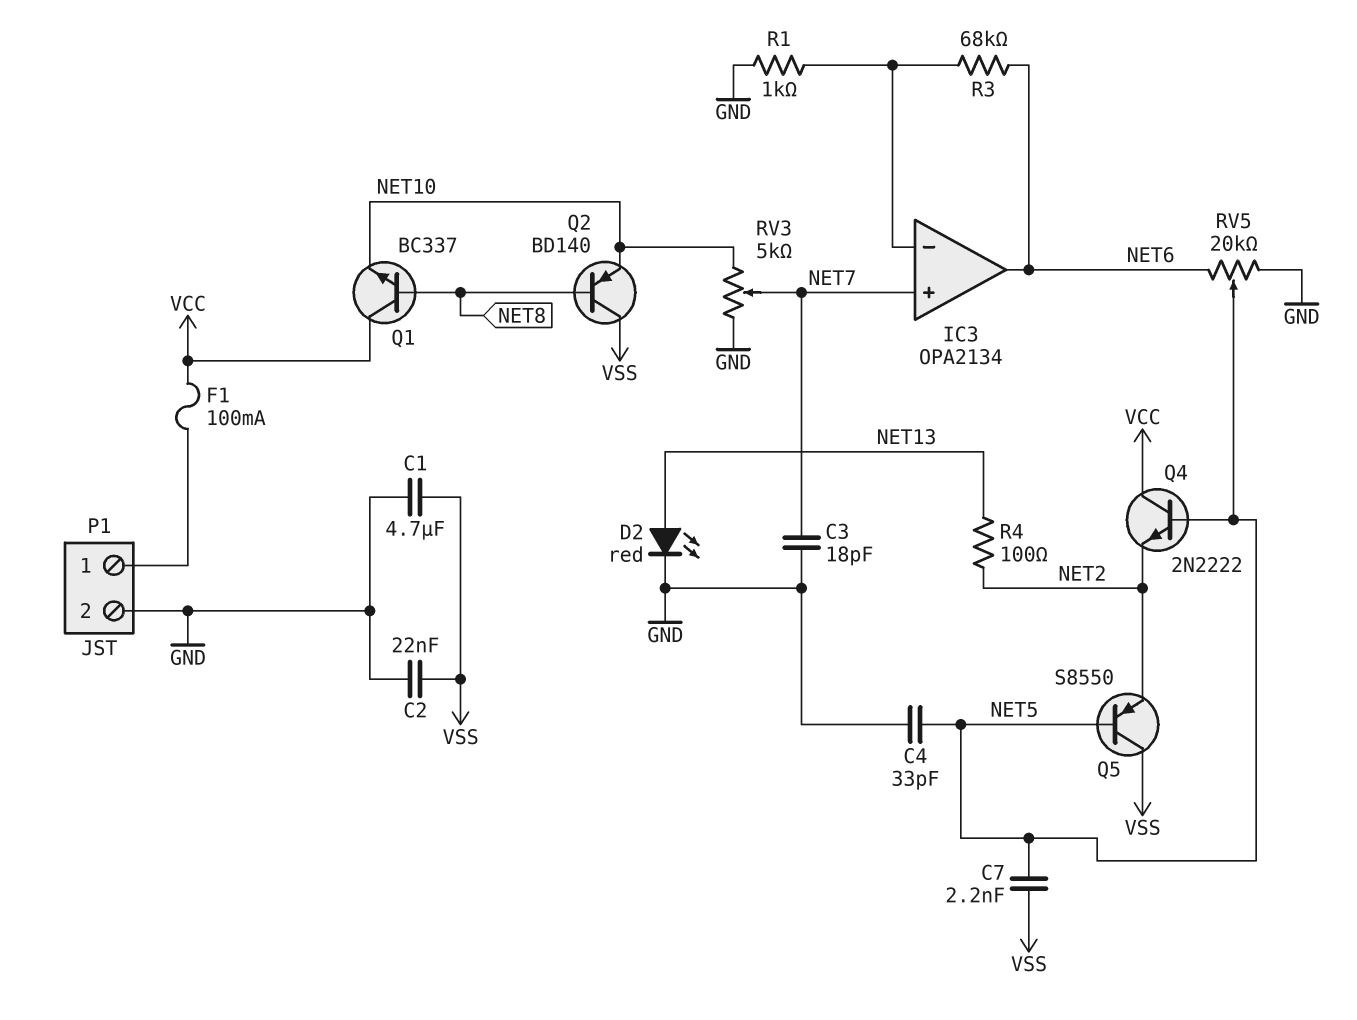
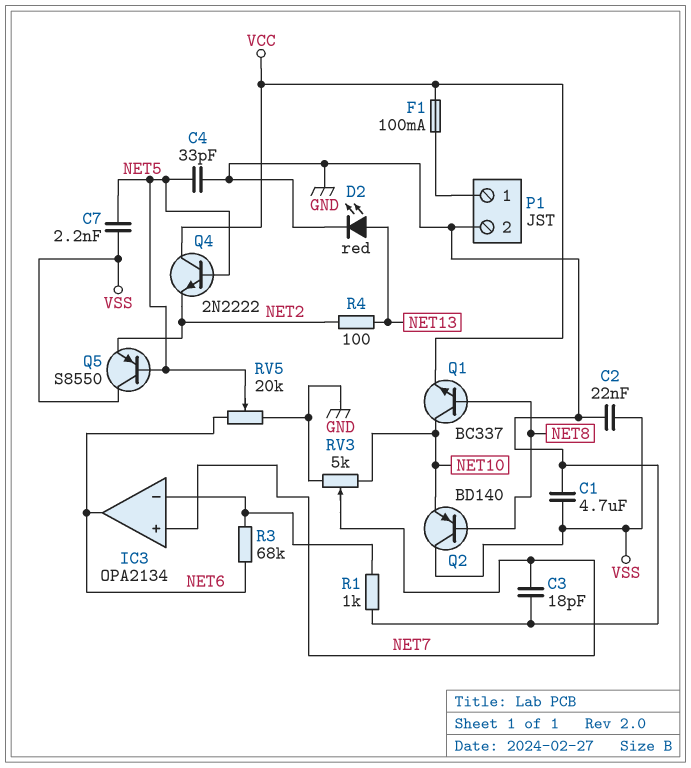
Q1: NPN BC337 (B NET8, C VCC, E NET10) -> NPN BC337 (B NET8, C NET10, E VCC)

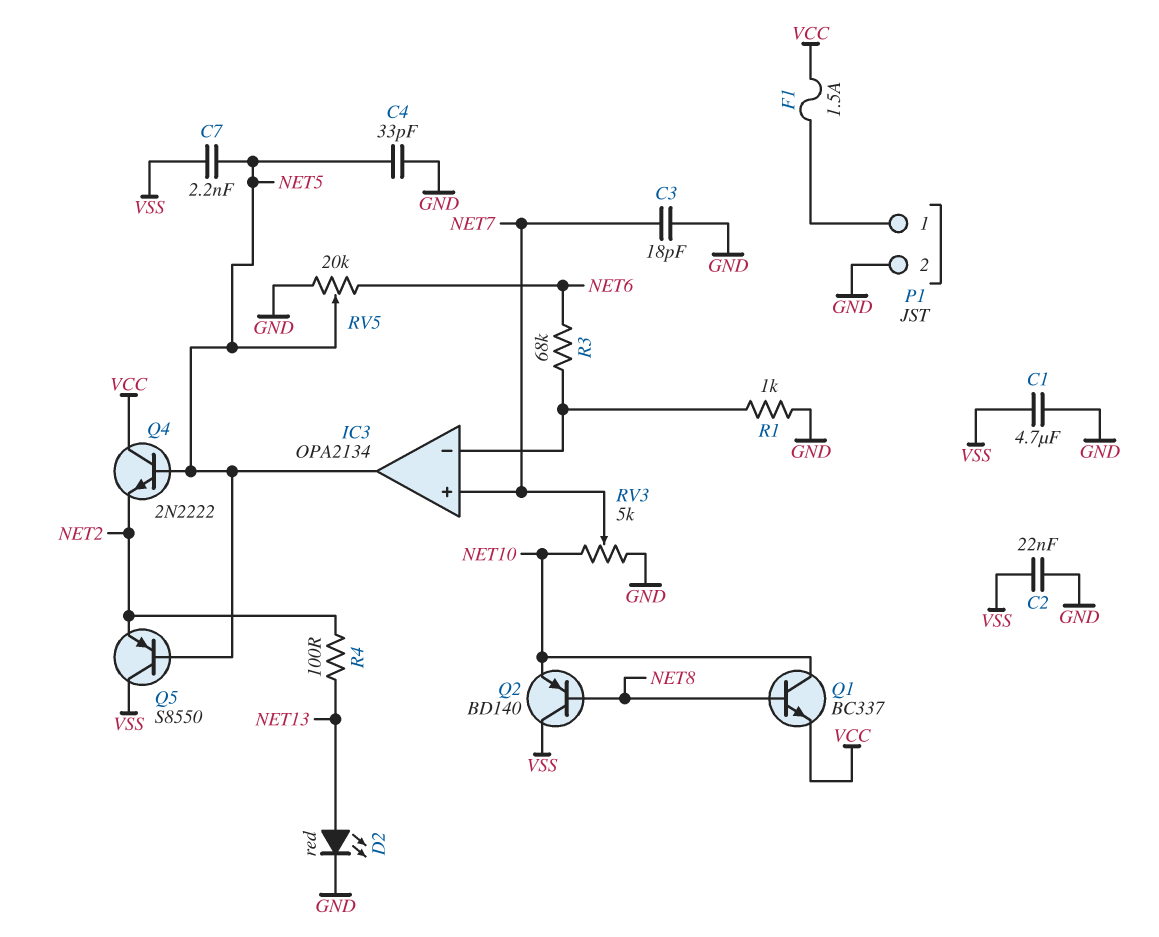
F1: 100mA (P1/1, VCC) -> 1.5A (P1/1, VCC)
IC3 pin out: NET6 -> NET5

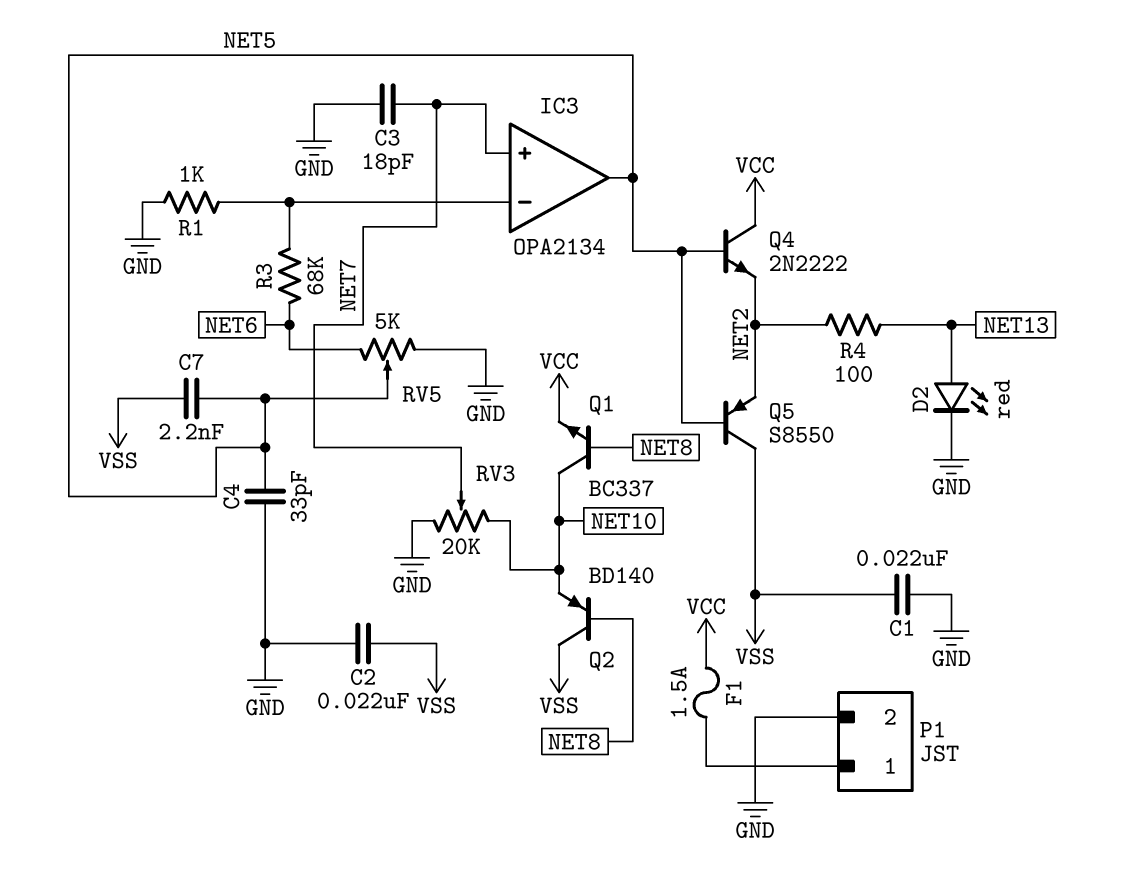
C1: 4.7uF (GND, VSS) -> 22nF (GND, VSS)
RV3: 5k (GND, NET10, wiper NET7) -> 20k (GND, NET10, wiper NET7)
RV5: 20k (GND, NET6, wiper NET5) -> 5k (GND, NET6, wiper NET5)

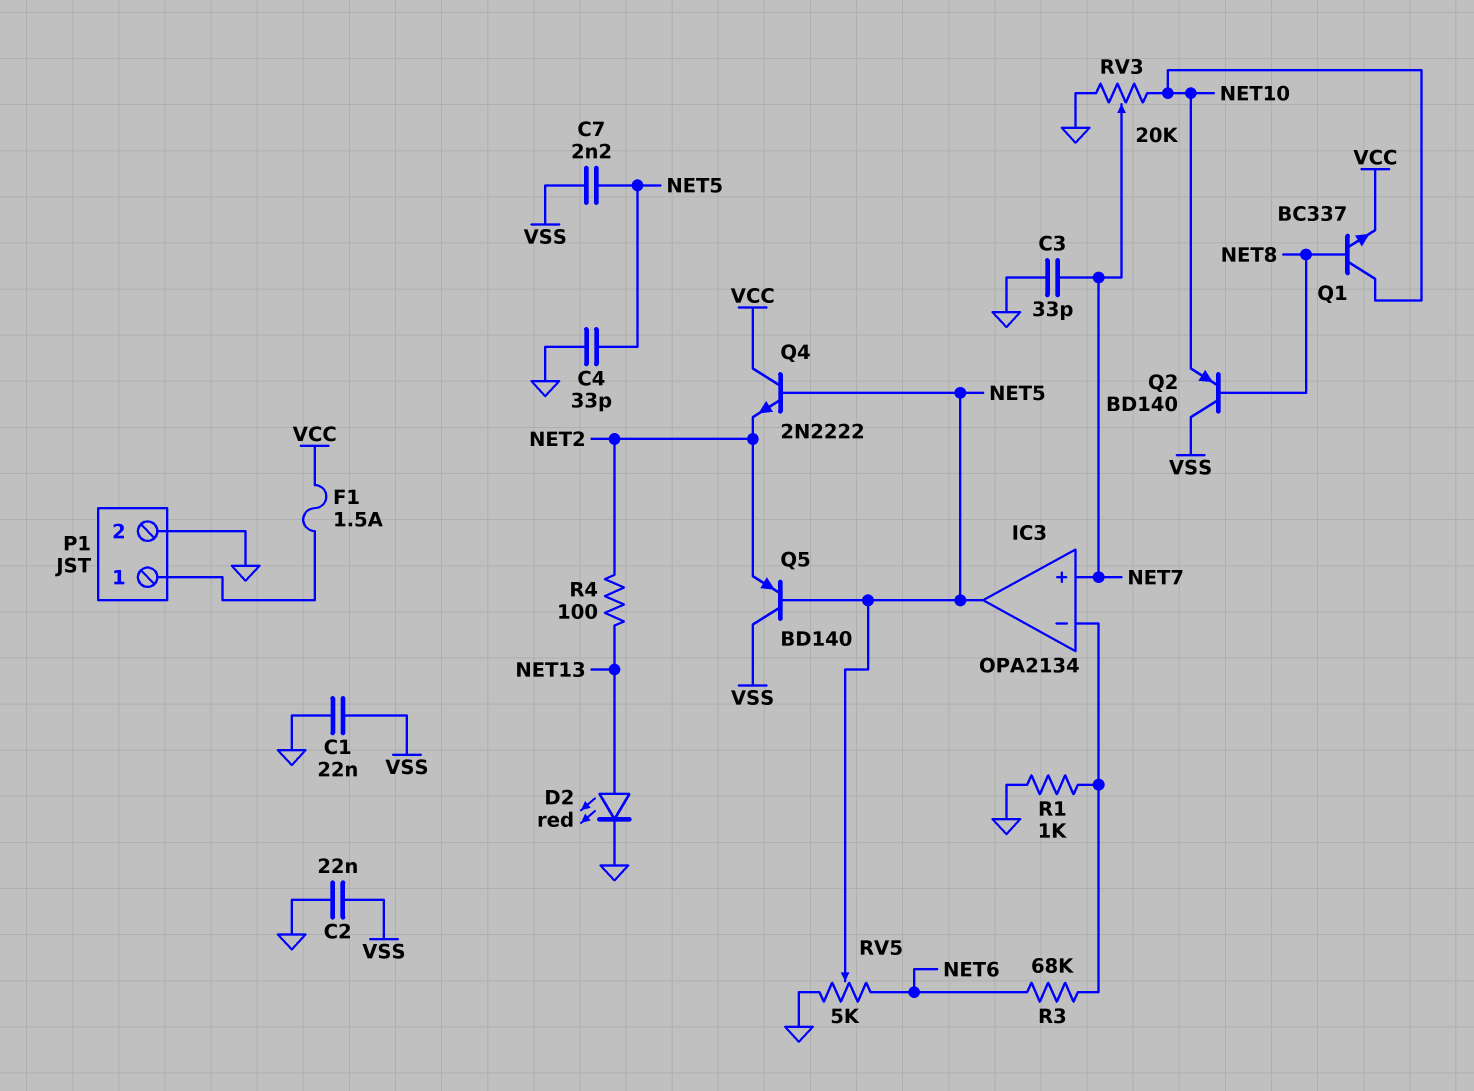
C3: 18pF (GND, NET7) -> 33pF (GND, NET7)
Q5: PNP S8550 (B NET5, C VSS, E NET2) -> PNP BD140 (B NET5, C VSS, E NET2)

